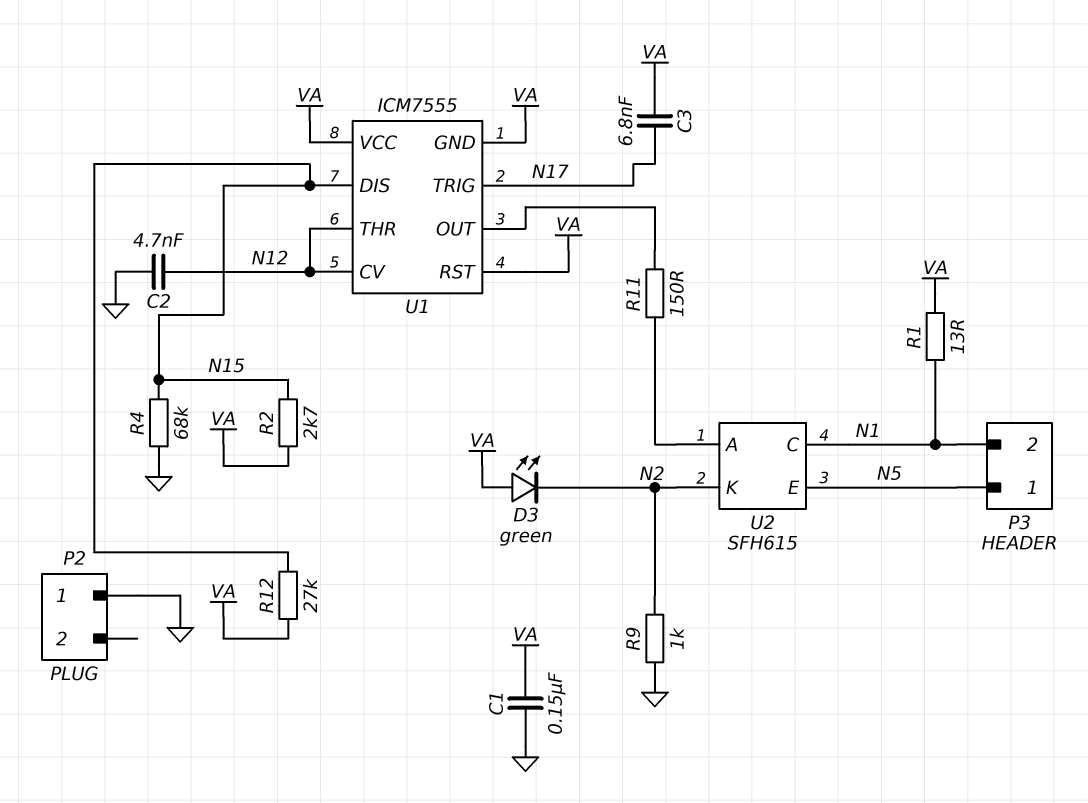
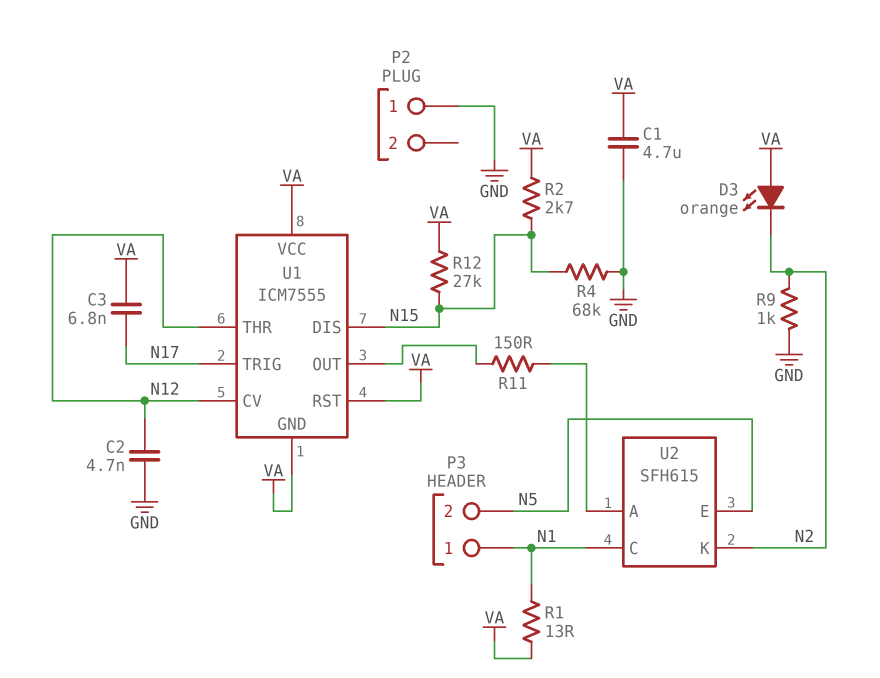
C1: 150nF (GND, VA) -> 4.7uF (GND, VA)
D3: LED green (A VA, K N2) -> LED orange (A VA, K N2)
P3 pin 1: N5 -> N1
P3 pin 2: N1 -> N5

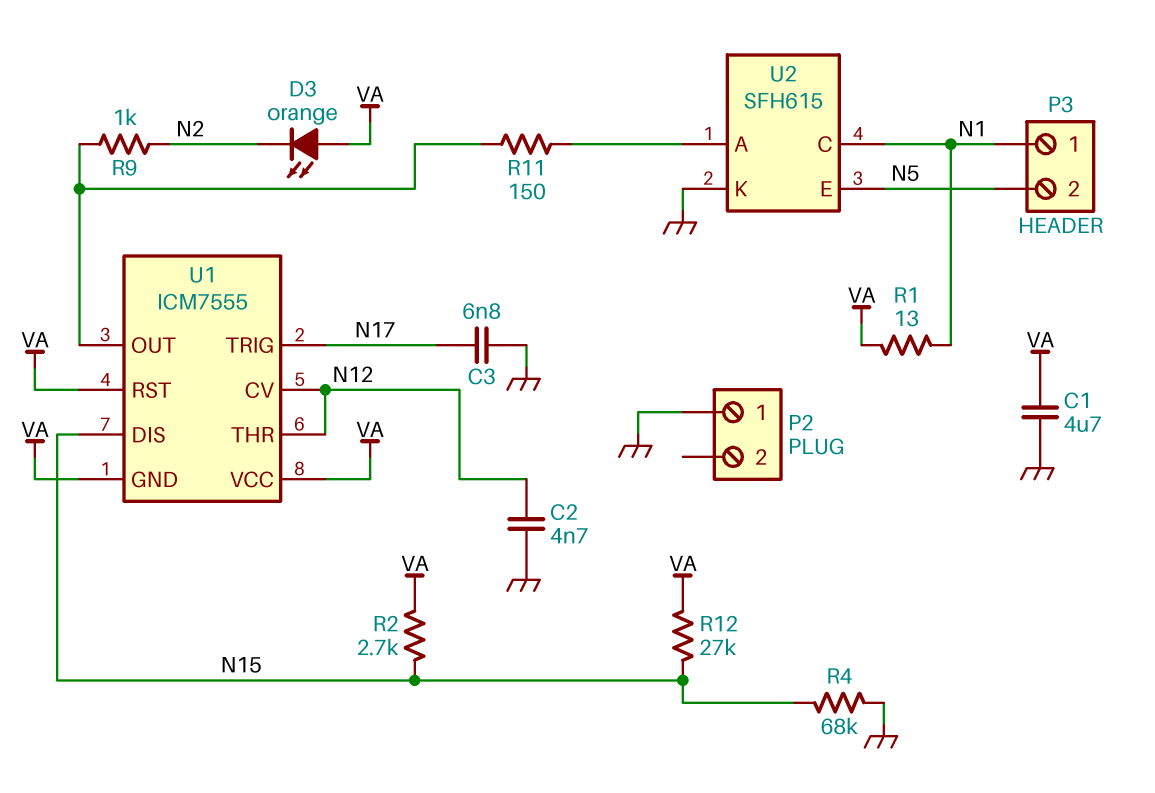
C3: 6.8nF (N17, VA) -> 6.8nF (GND, N17)
R9: 1k (GND, N2) -> 1k (N2, U1/OUT)
U2 pin K: N2 -> GND

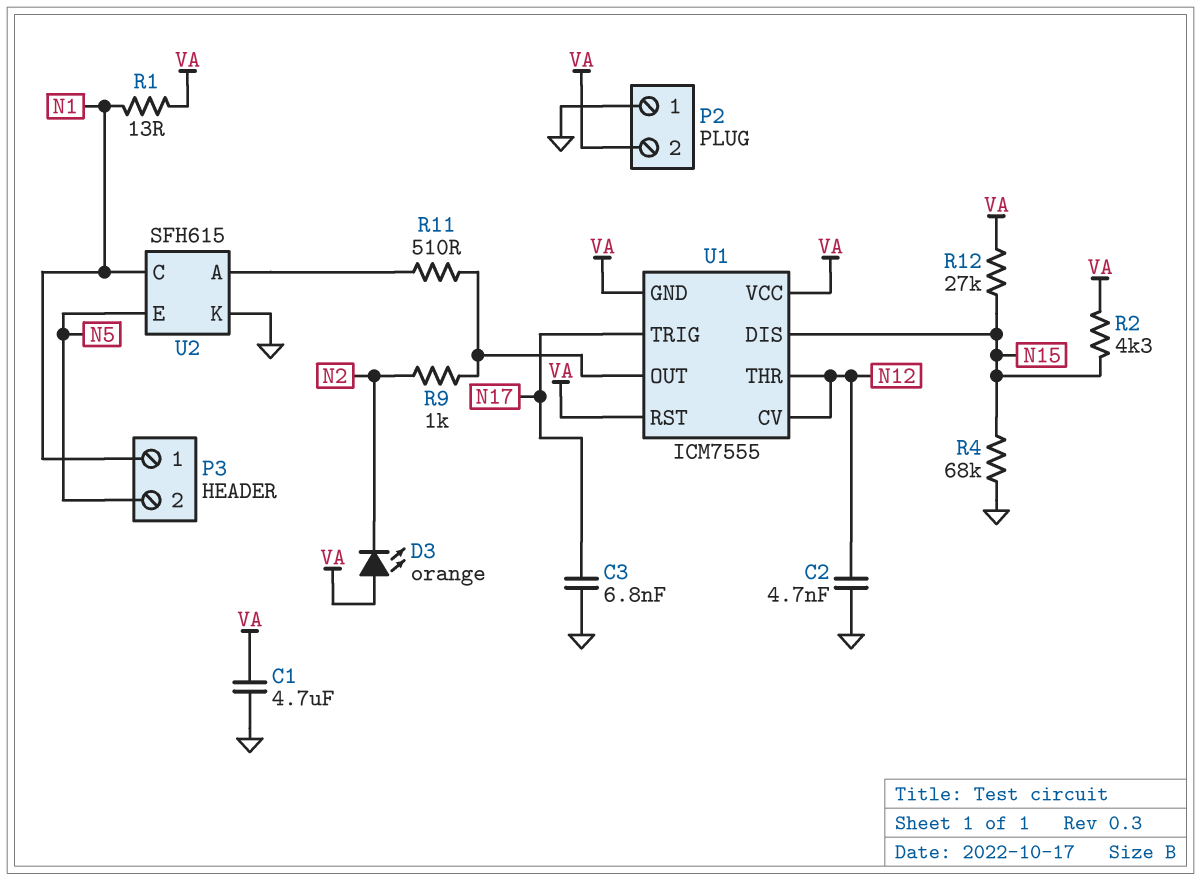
P2 pin 2: none -> VA
R2: 2.7k (N15, VA) -> 4.3k (N15, VA)
R11: 150 (U1/OUT, U2/A) -> 510 (U1/OUT, U2/A)

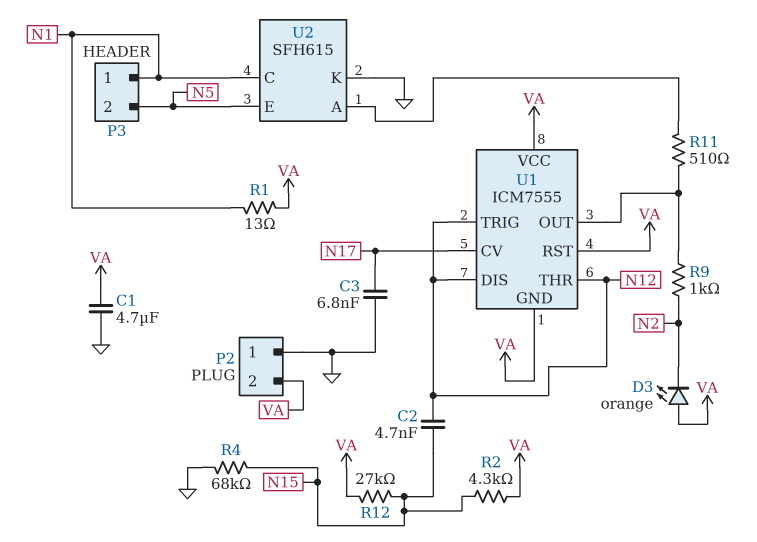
C2: 4.7nF (GND, N12) -> 4.7nF (N12, N15)
U1 pin CV: N12 -> N17
U1 pin DIS: N15 -> N12
U1 pin TRIG: N17 -> N12

